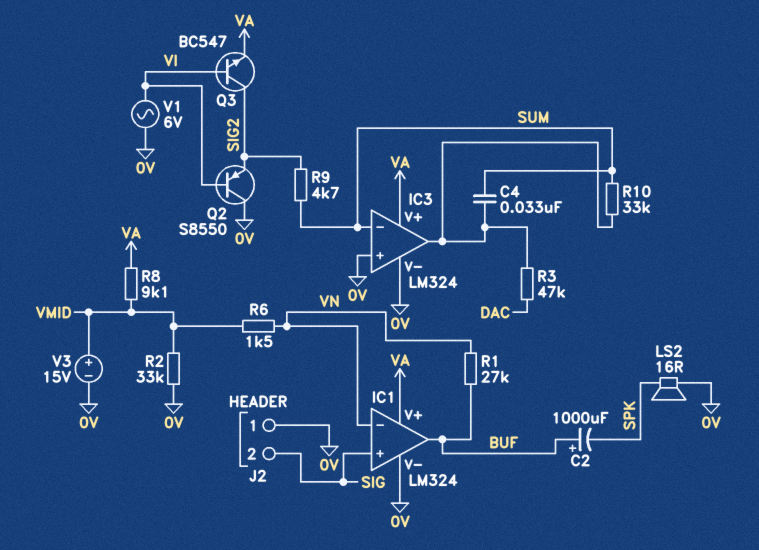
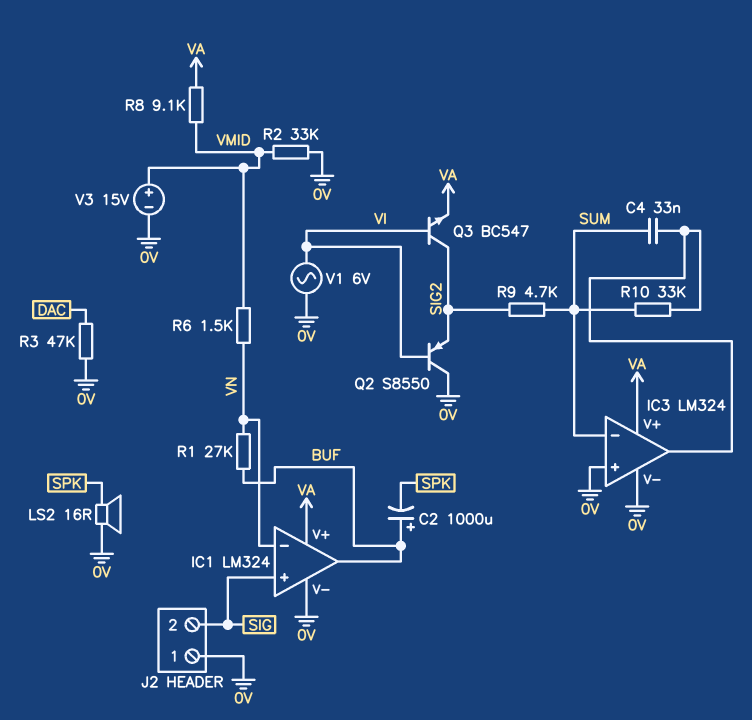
R3: 47k (DAC, IC3/out) -> 47k (0V, DAC)

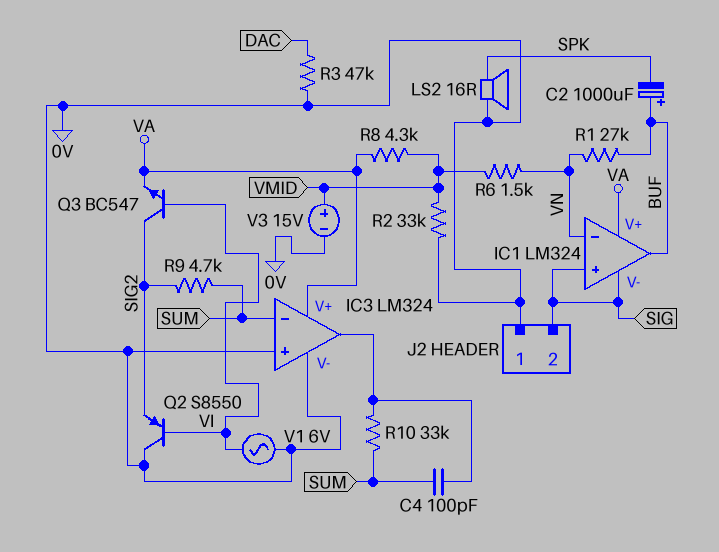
C4: 33nF (IC3/out, SUM) -> 100pF (IC3/out, SUM)
IC1 pin V-: 0V -> SIG
R8: 9.1k (VA, VMID) -> 4.3k (VA, VMID)

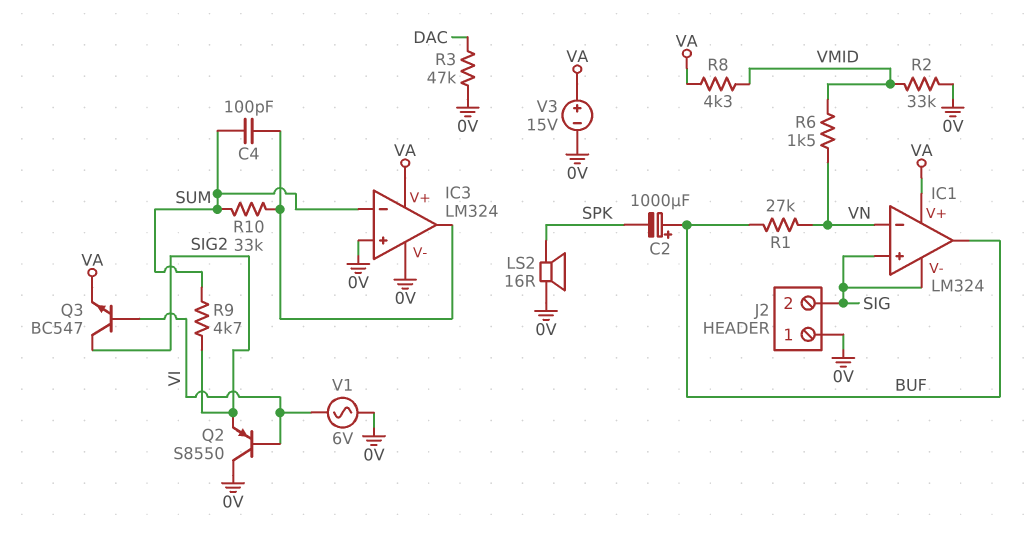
V3: 15V (plus VMID, minus 0V) -> 15V (plus VA, minus 0V)

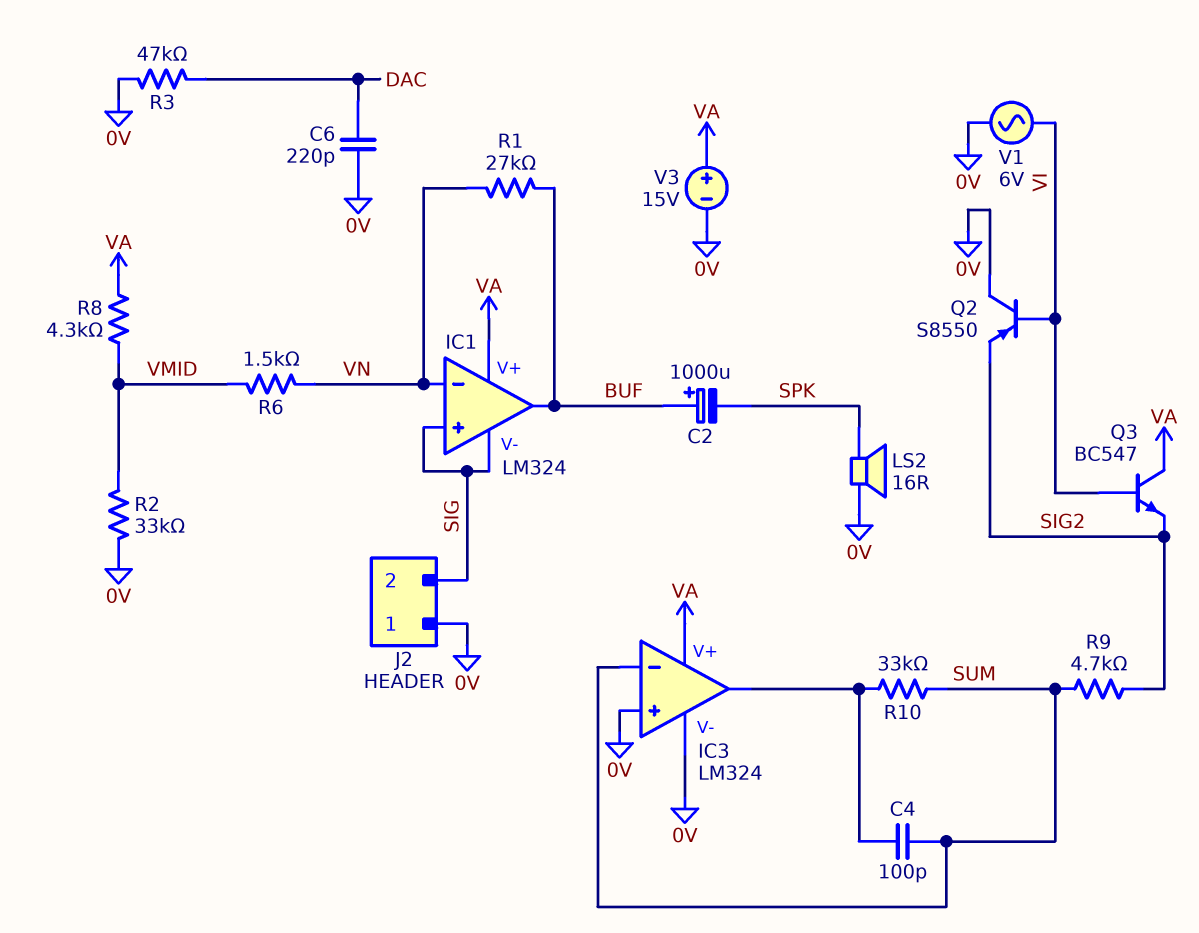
C6: none -> 220pF (0V, DAC)
Q3: NPN BC547 (B VI, C SIG2, E VA) -> NPN BC547 (B VI, C VA, E SIG2)

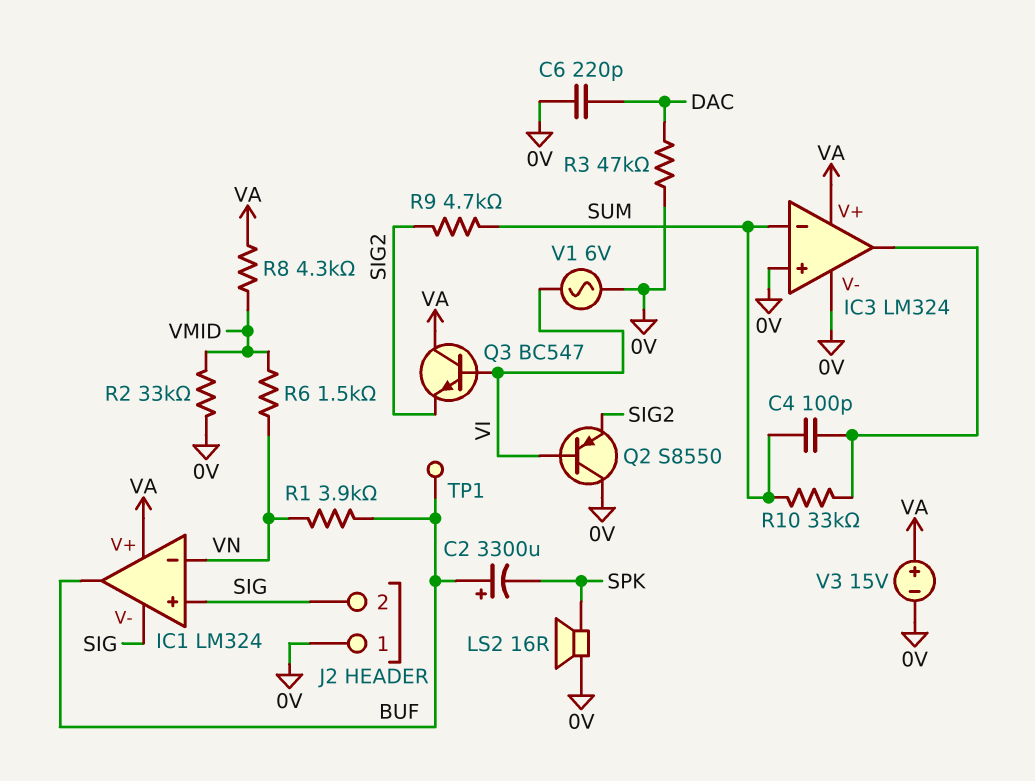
C2: 1000uF (plus BUF, minus SPK) -> 3300uF (plus BUF, minus SPK)
R1: 27k (BUF, VN) -> 3.9k (BUF, VN)
TP1: none -> test point (BUF)

